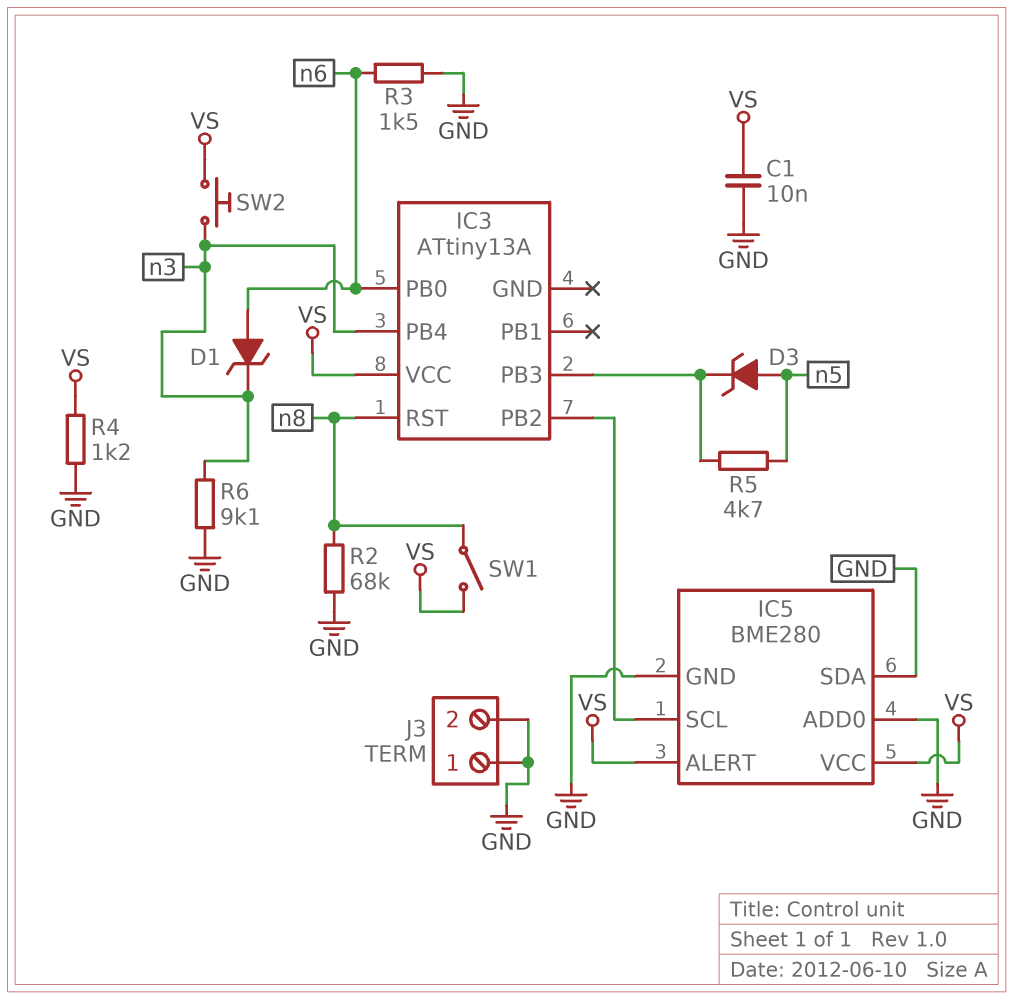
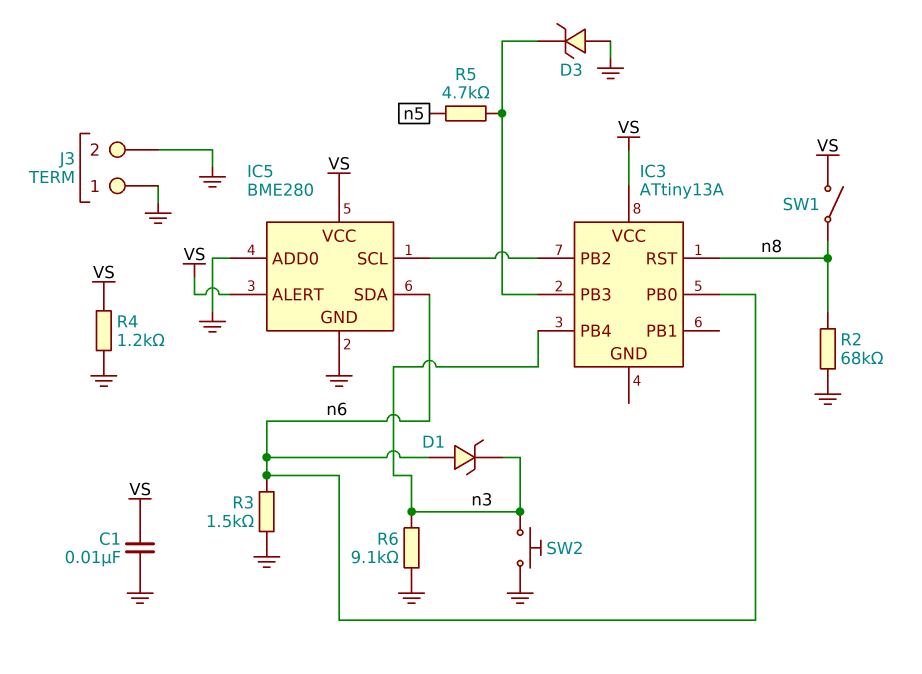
D3: zener (A n5, K IC3/PB3) -> zener (A GND, K IC3/PB3)
IC5 pin SDA: GND -> n6
SW2: button (VS, n3) -> button (GND, n3)

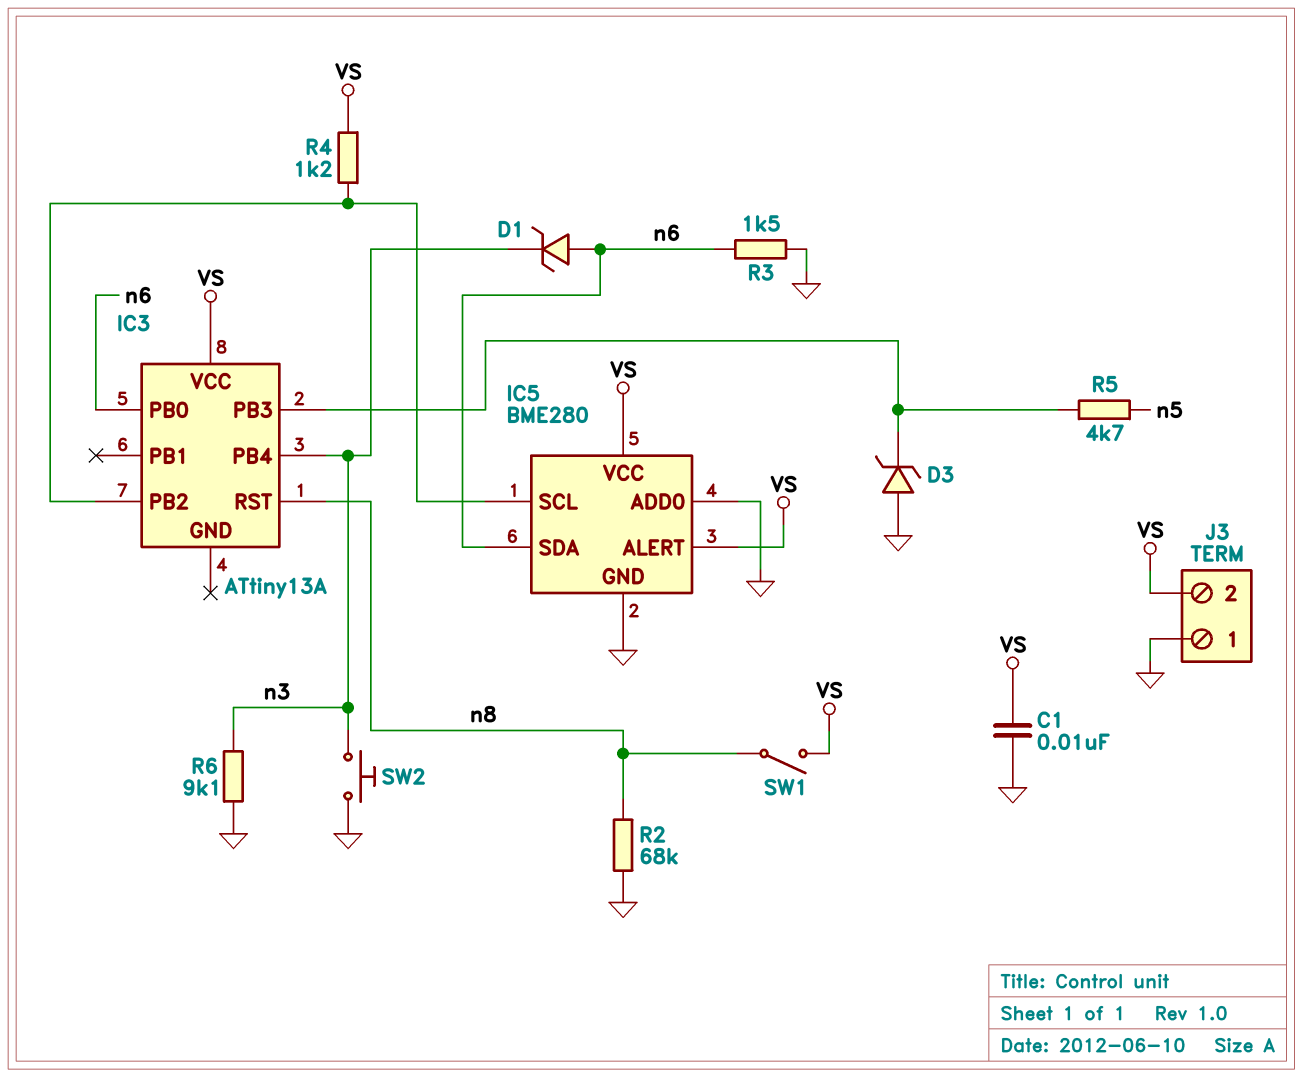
J3 pin 2: GND -> VS
R4: 1.2k (GND, VS) -> 1.2k (IC3/PB2, VS)

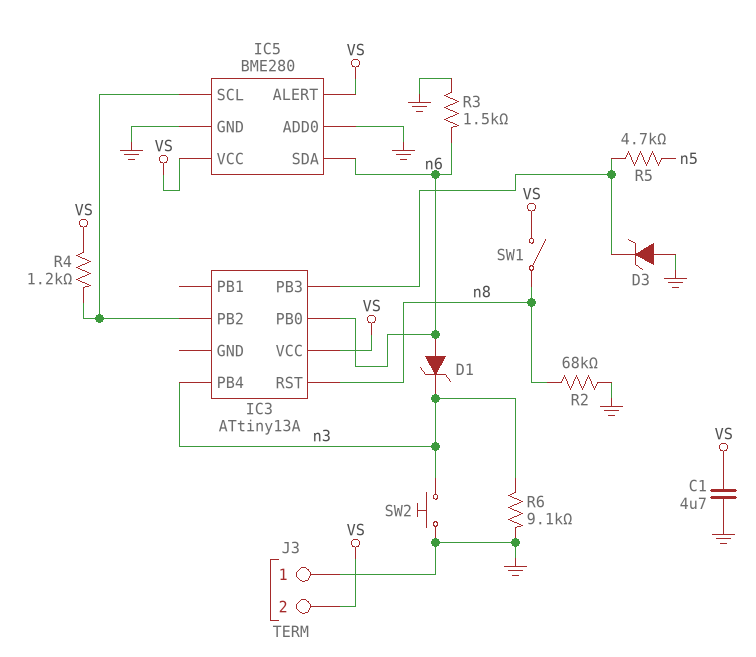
C1: 10nF (GND, VS) -> 4.7uF (GND, VS)

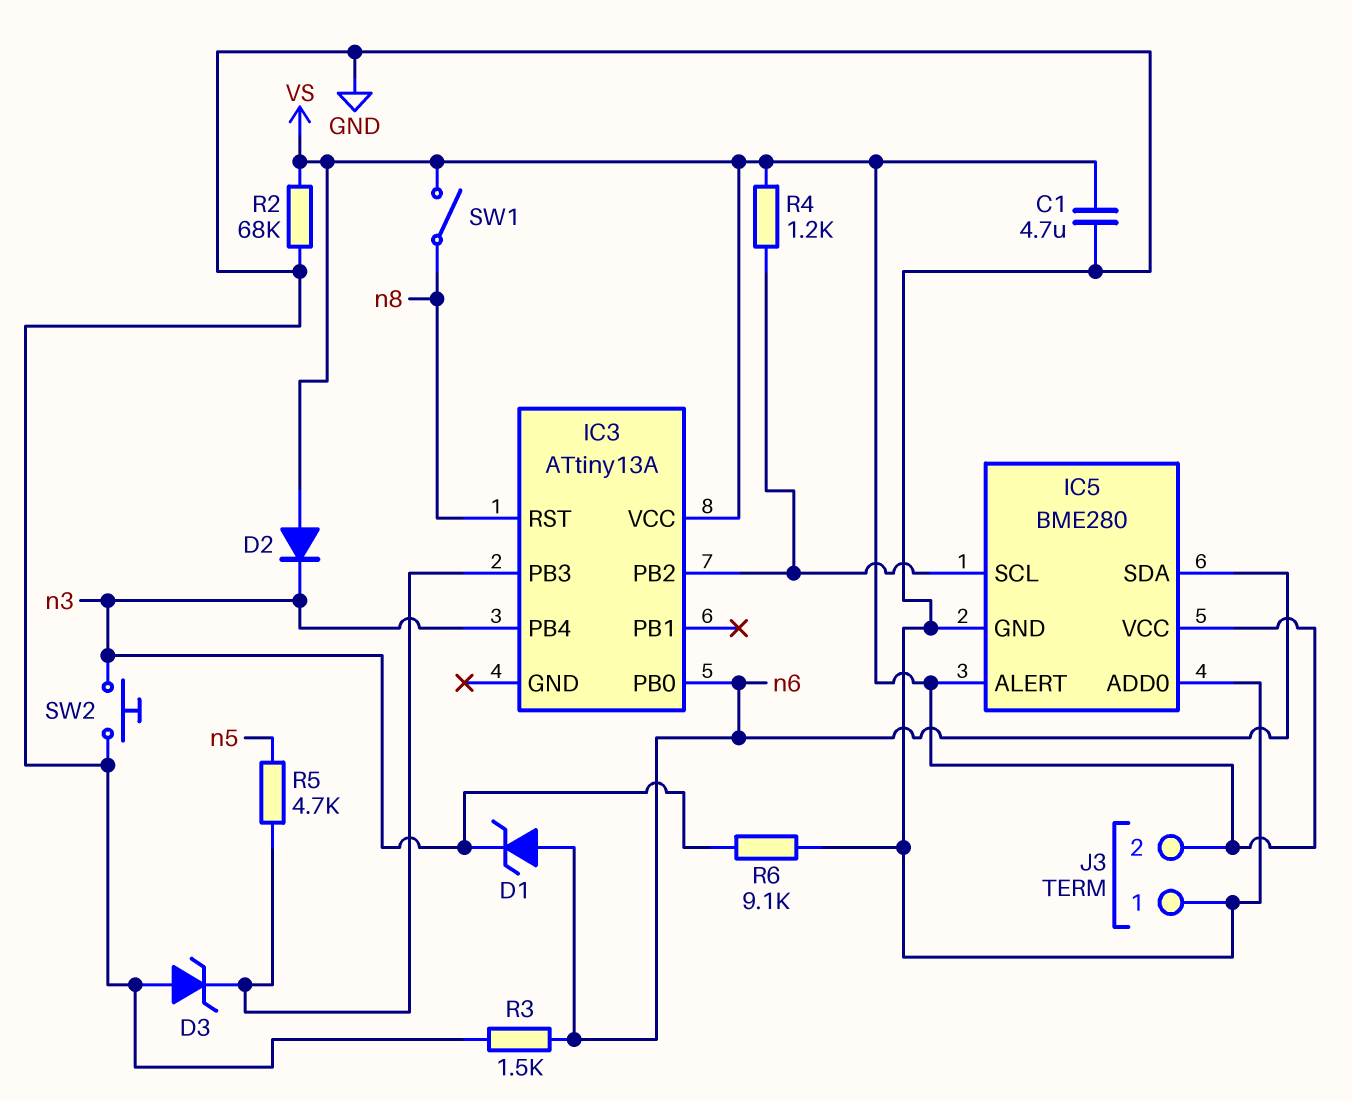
D2: none -> diode (A VS, K n3)
R2: 68k (GND, n8) -> 68k (GND, VS)

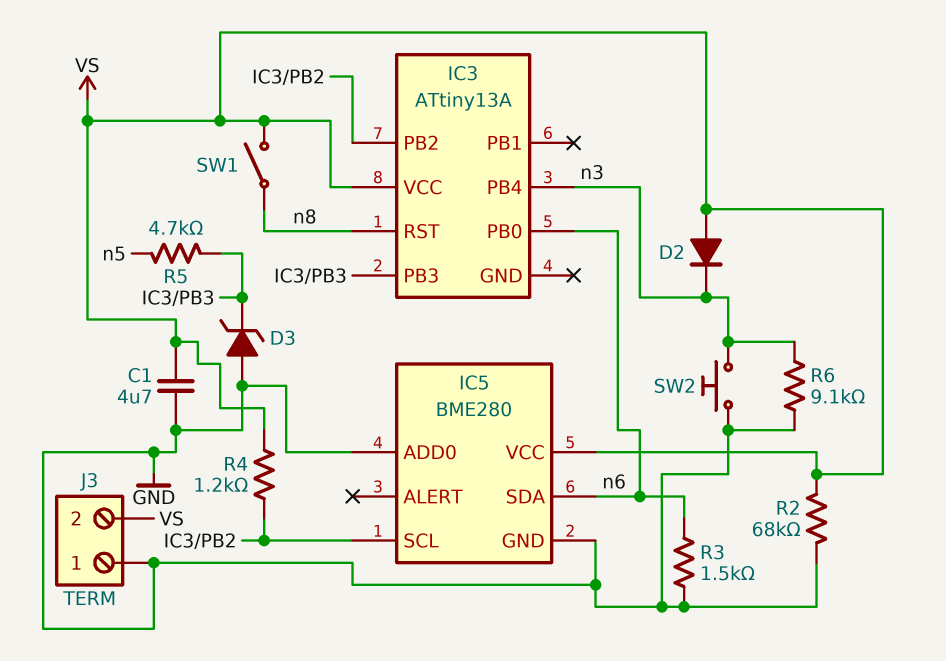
D1: zener (A n6, K n3) -> none
IC5 pin ALERT: VS -> none

